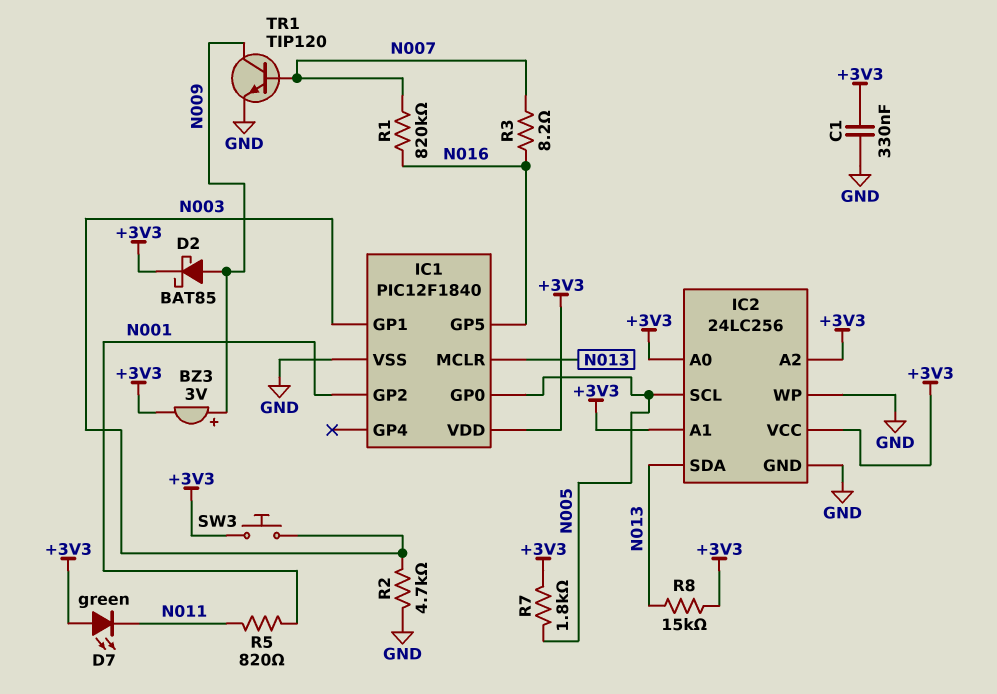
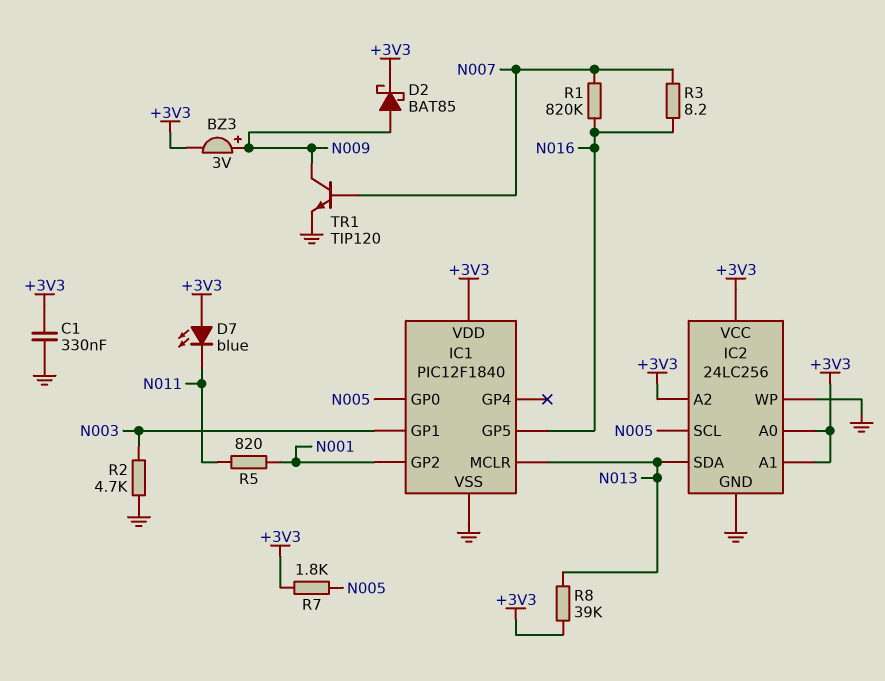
D7: LED green (A +3V3, K N011) -> LED blue (A +3V3, K N011)
R8: 15k (+3V3, N013) -> 39k (+3V3, N013)
SW3: button (+3V3, N003) -> none

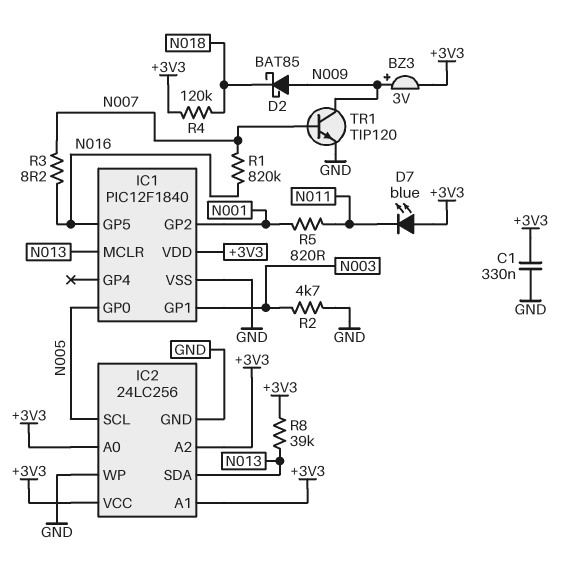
D2: schottky BAT85 (A N009, K +3V3) -> schottky BAT85 (A N009, K N018)
R4: none -> 120k (+3V3, N018)
R7: 1.8k (+3V3, N005) -> none

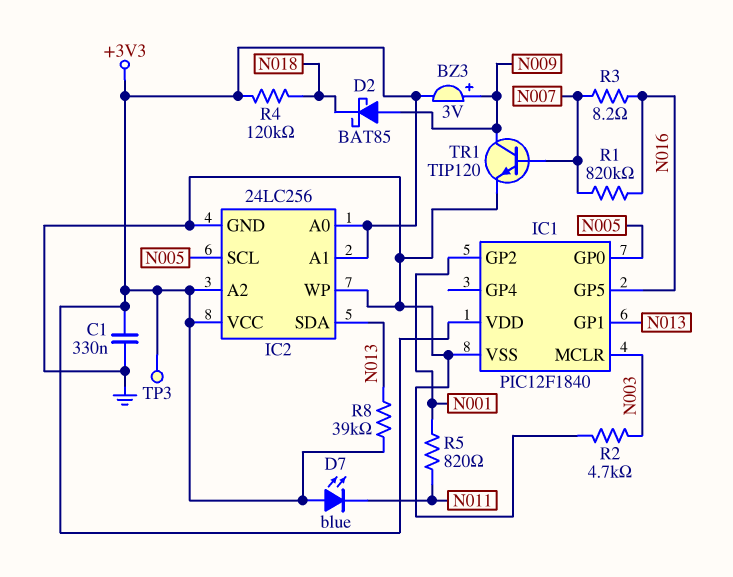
IC1 pin GP1: N003 -> N013
IC1 pin MCLR: N013 -> N003
TP3: none -> test point (+3V3)

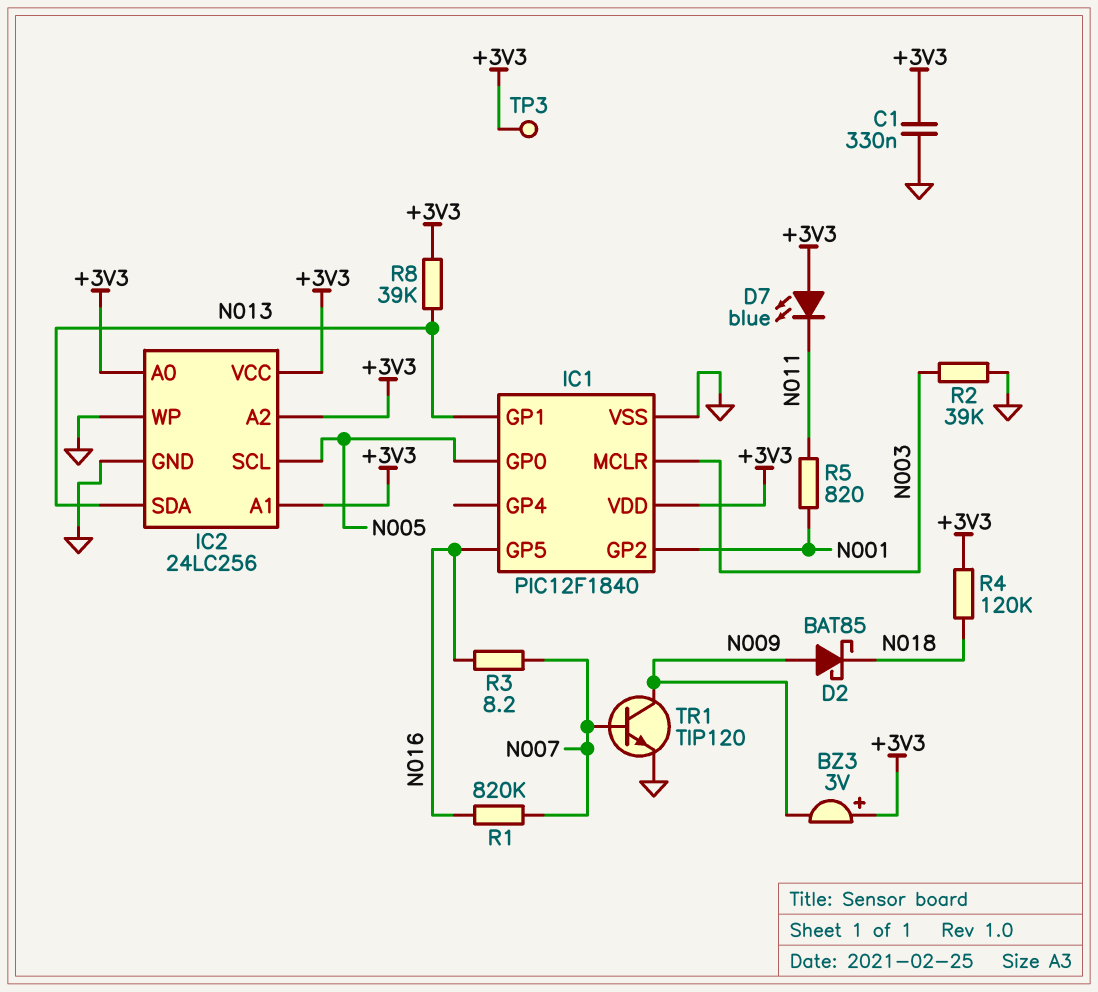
BZ3: buzzer 3V (plus N009, minus +3V3) -> buzzer 3V (plus +3V3, minus N009)
R2: 4.7k (GND, N003) -> 39k (GND, N003)

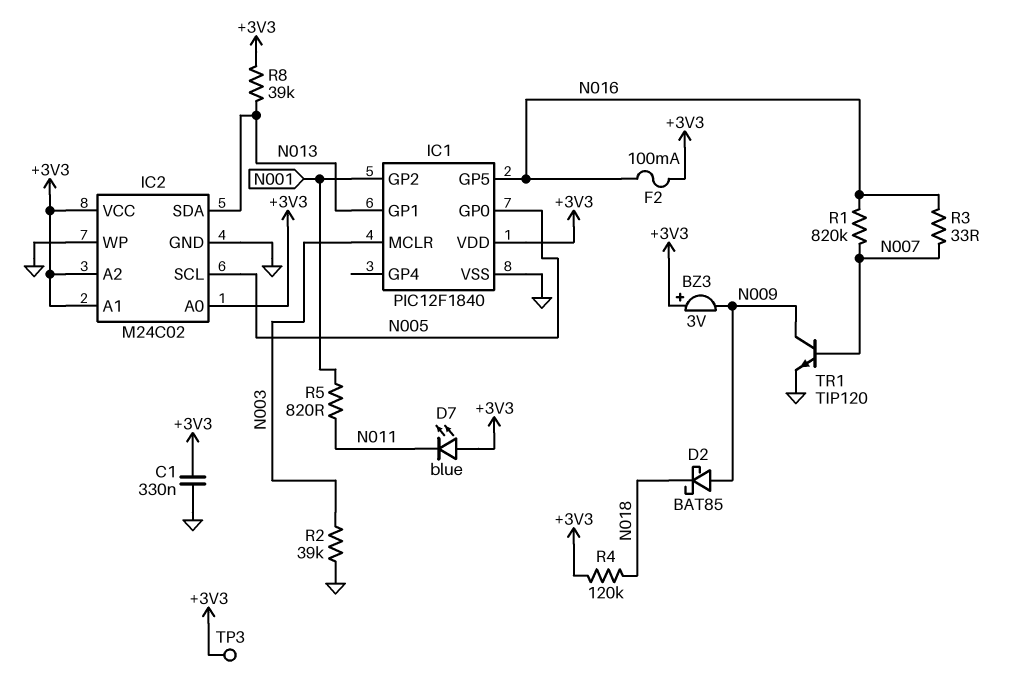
F2: none -> 100mA (+3V3, N016)
IC2: 24LC256 -> M24C02
R3: 8.2 (N007, N016) -> 33 (N007, N016)

